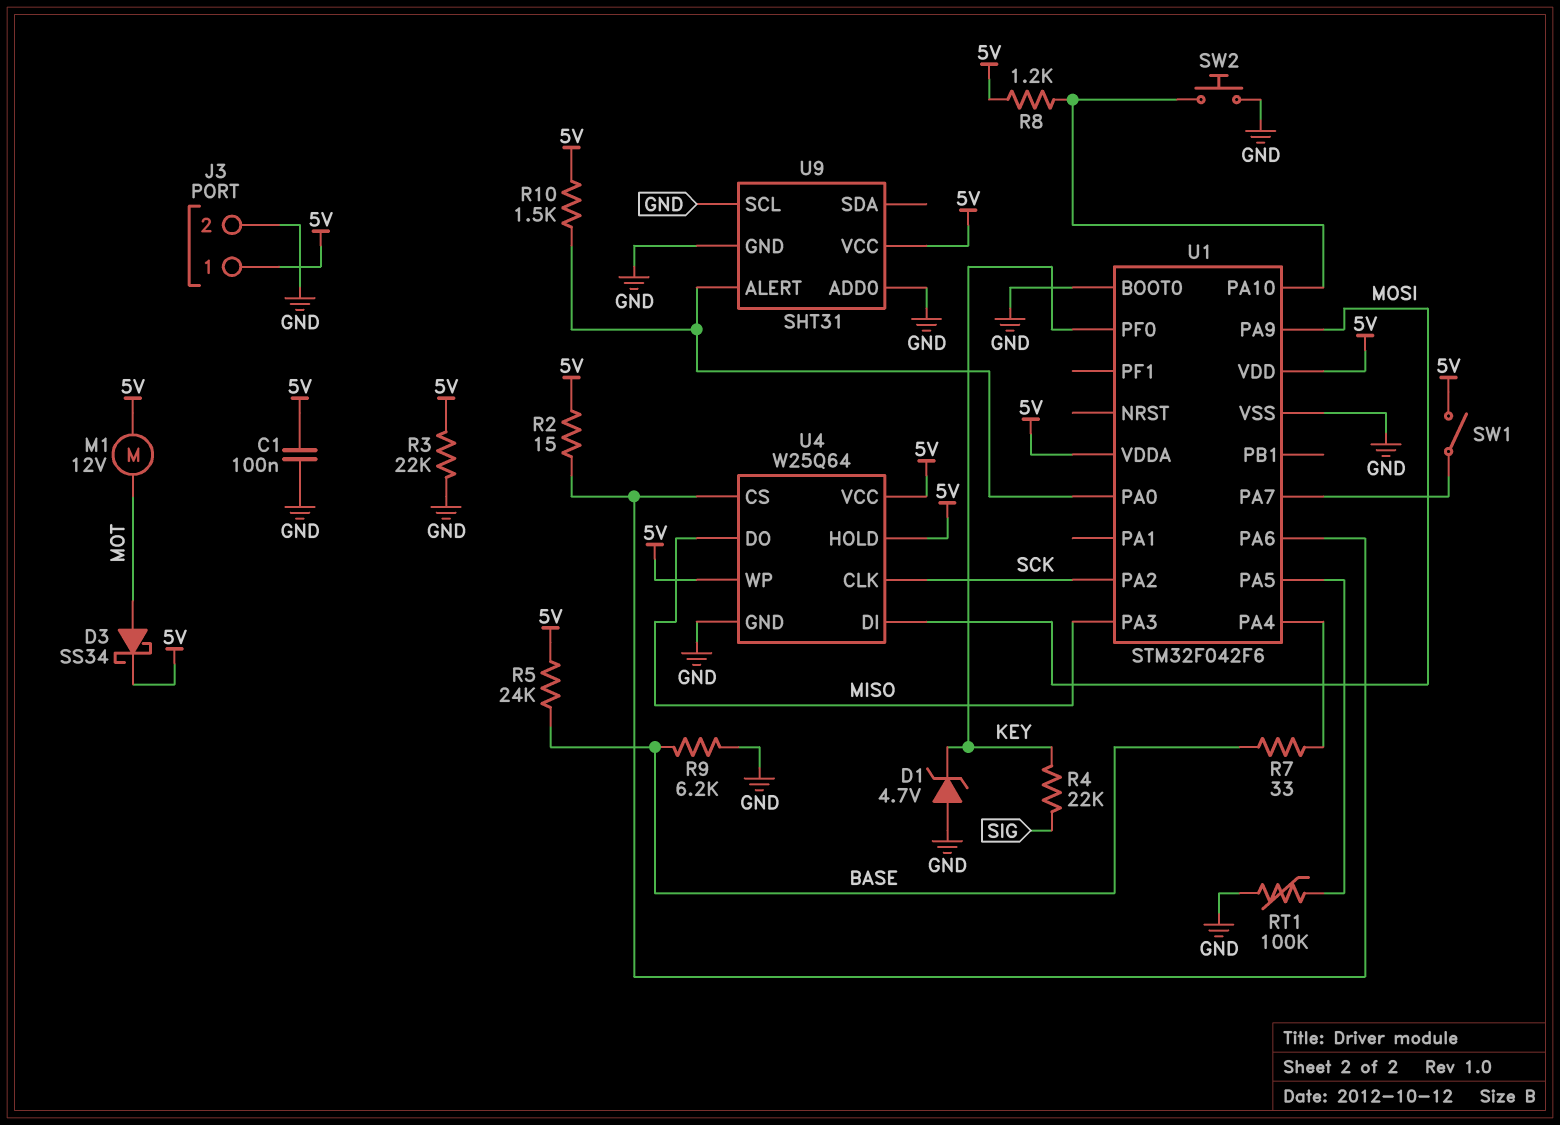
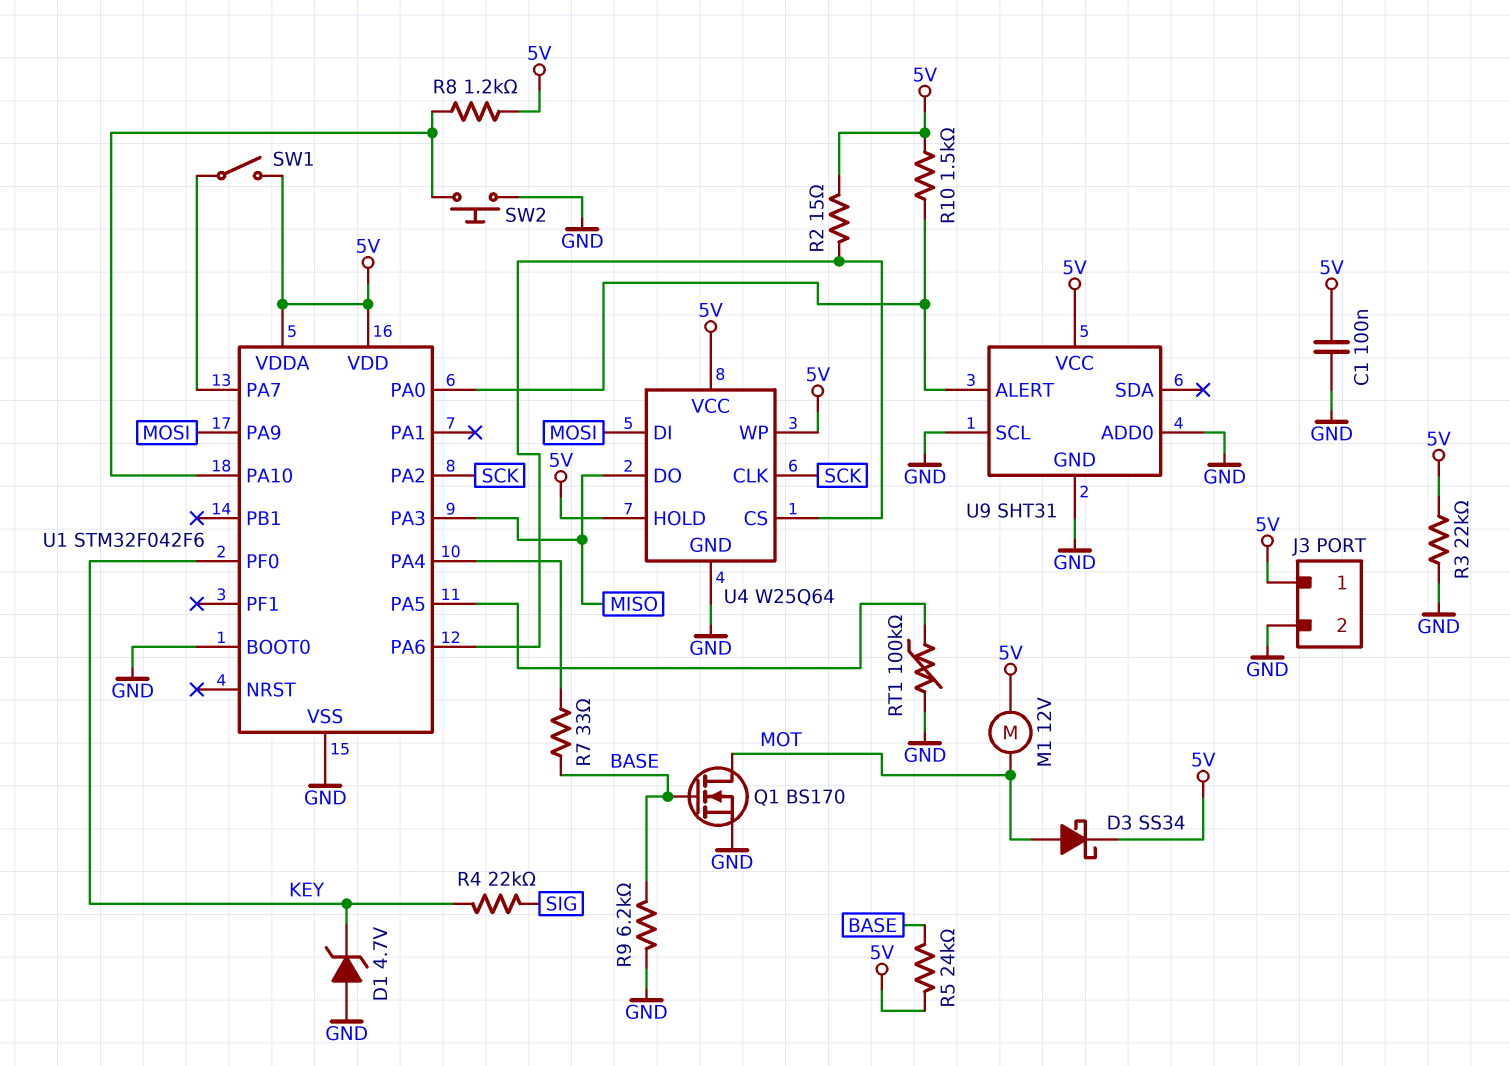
Q1: none -> NMOS BS170 (G BASE, D MOT, S GND)

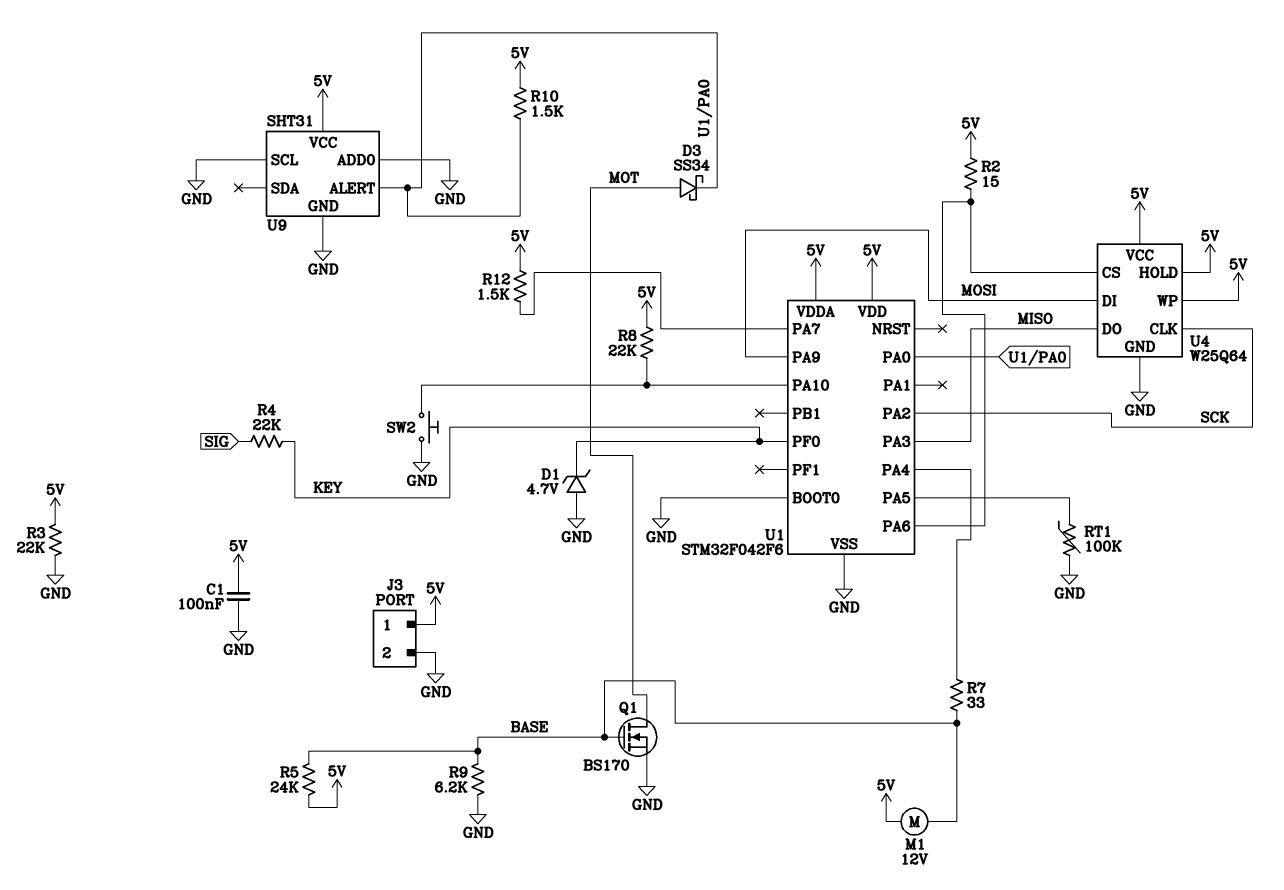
D3: schottky SS34 (A MOT, K 5V) -> schottky SS34 (A MOT, K U1/PA0)
M1: motor 12V (5V, MOT) -> motor 12V (5V, BASE)
R8: 1.2k (5V, U1/PA10) -> 22k (5V, U1/PA10)
R12: none -> 1.5k (5V, U1/PA7)
SW1: switch (5V, U1/PA7) -> none

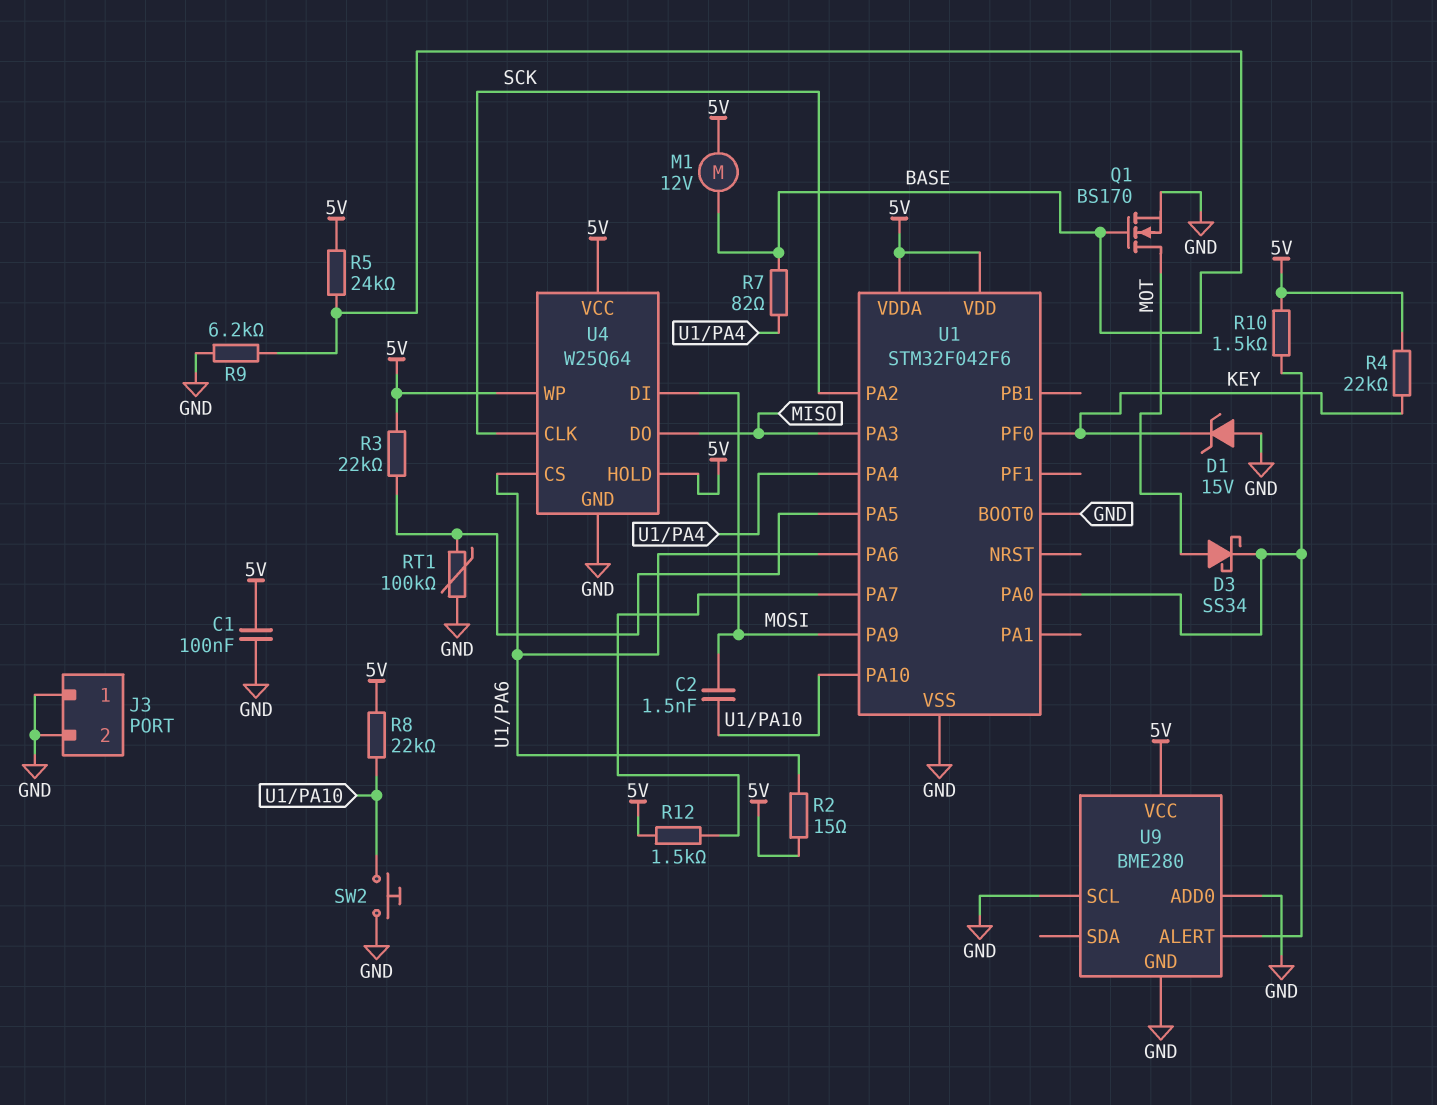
C2: none -> 1.5nF (MOSI, U1/PA10)
D1: zener 4.7V (A GND, K KEY) -> zener 15V (A GND, K KEY)
J3 pin 1: 5V -> GND
R3: 22k (5V, GND) -> 22k (5V, U1/PA5)
R4: 22k (KEY, SIG) -> 22k (5V, KEY)
R7: 33 (BASE, U1/PA4) -> 82 (BASE, U1/PA4)
U9: SHT31 -> BME280

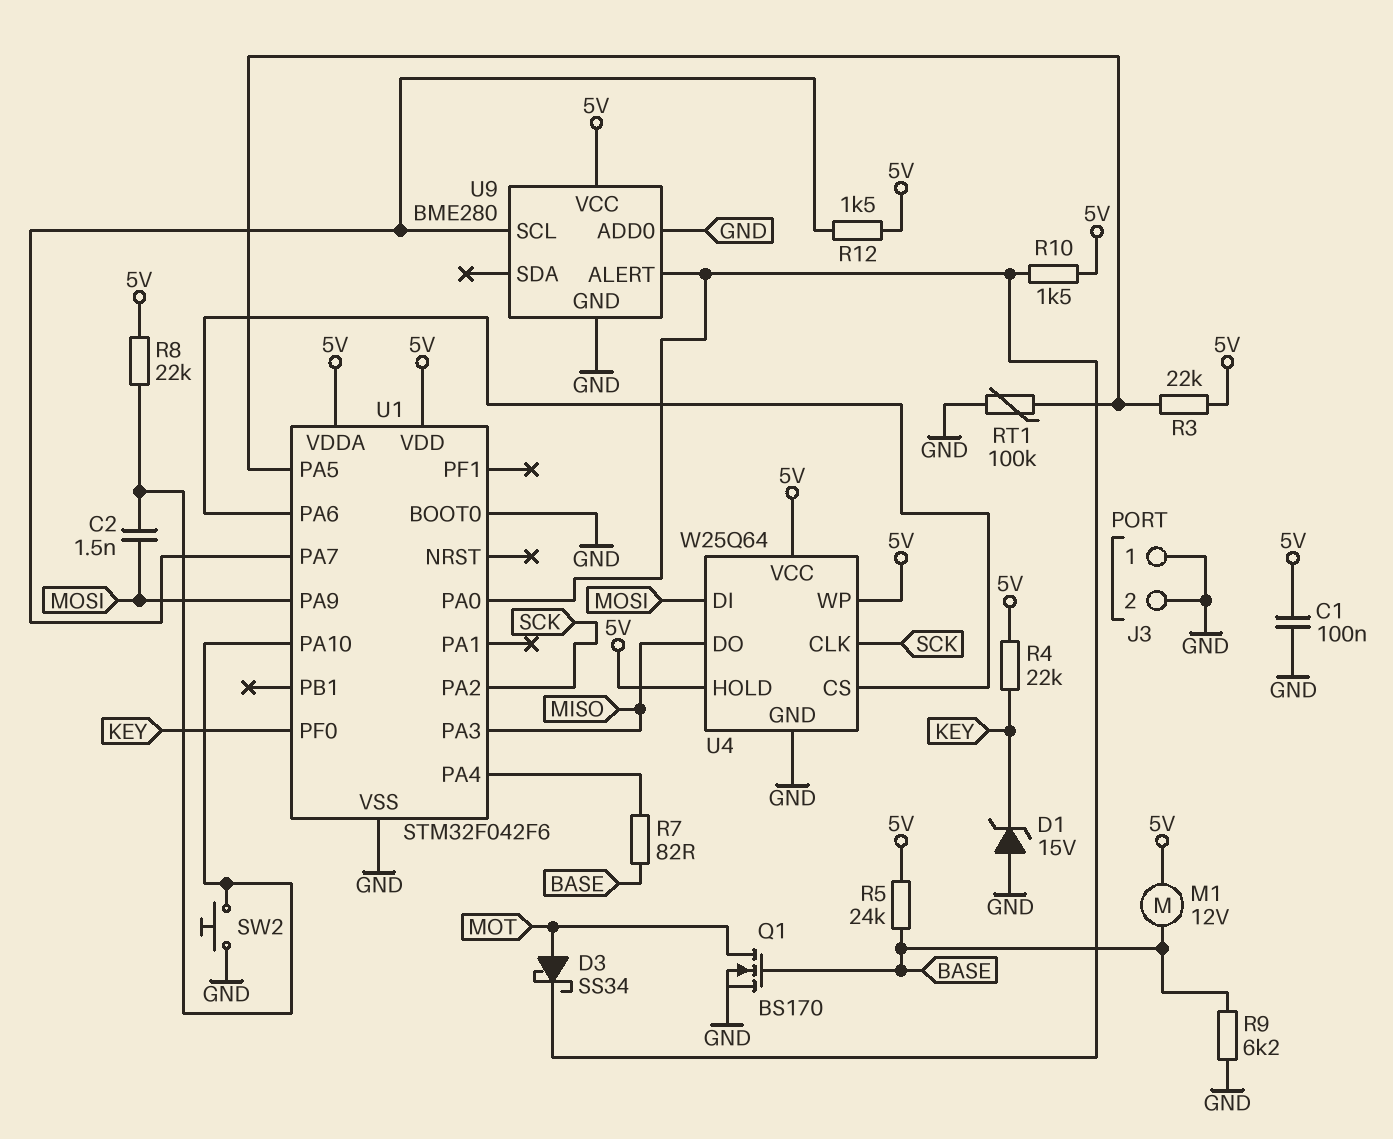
R2: 15 (5V, U1/PA6) -> none
U9 pin SCL: GND -> U1/PA7

